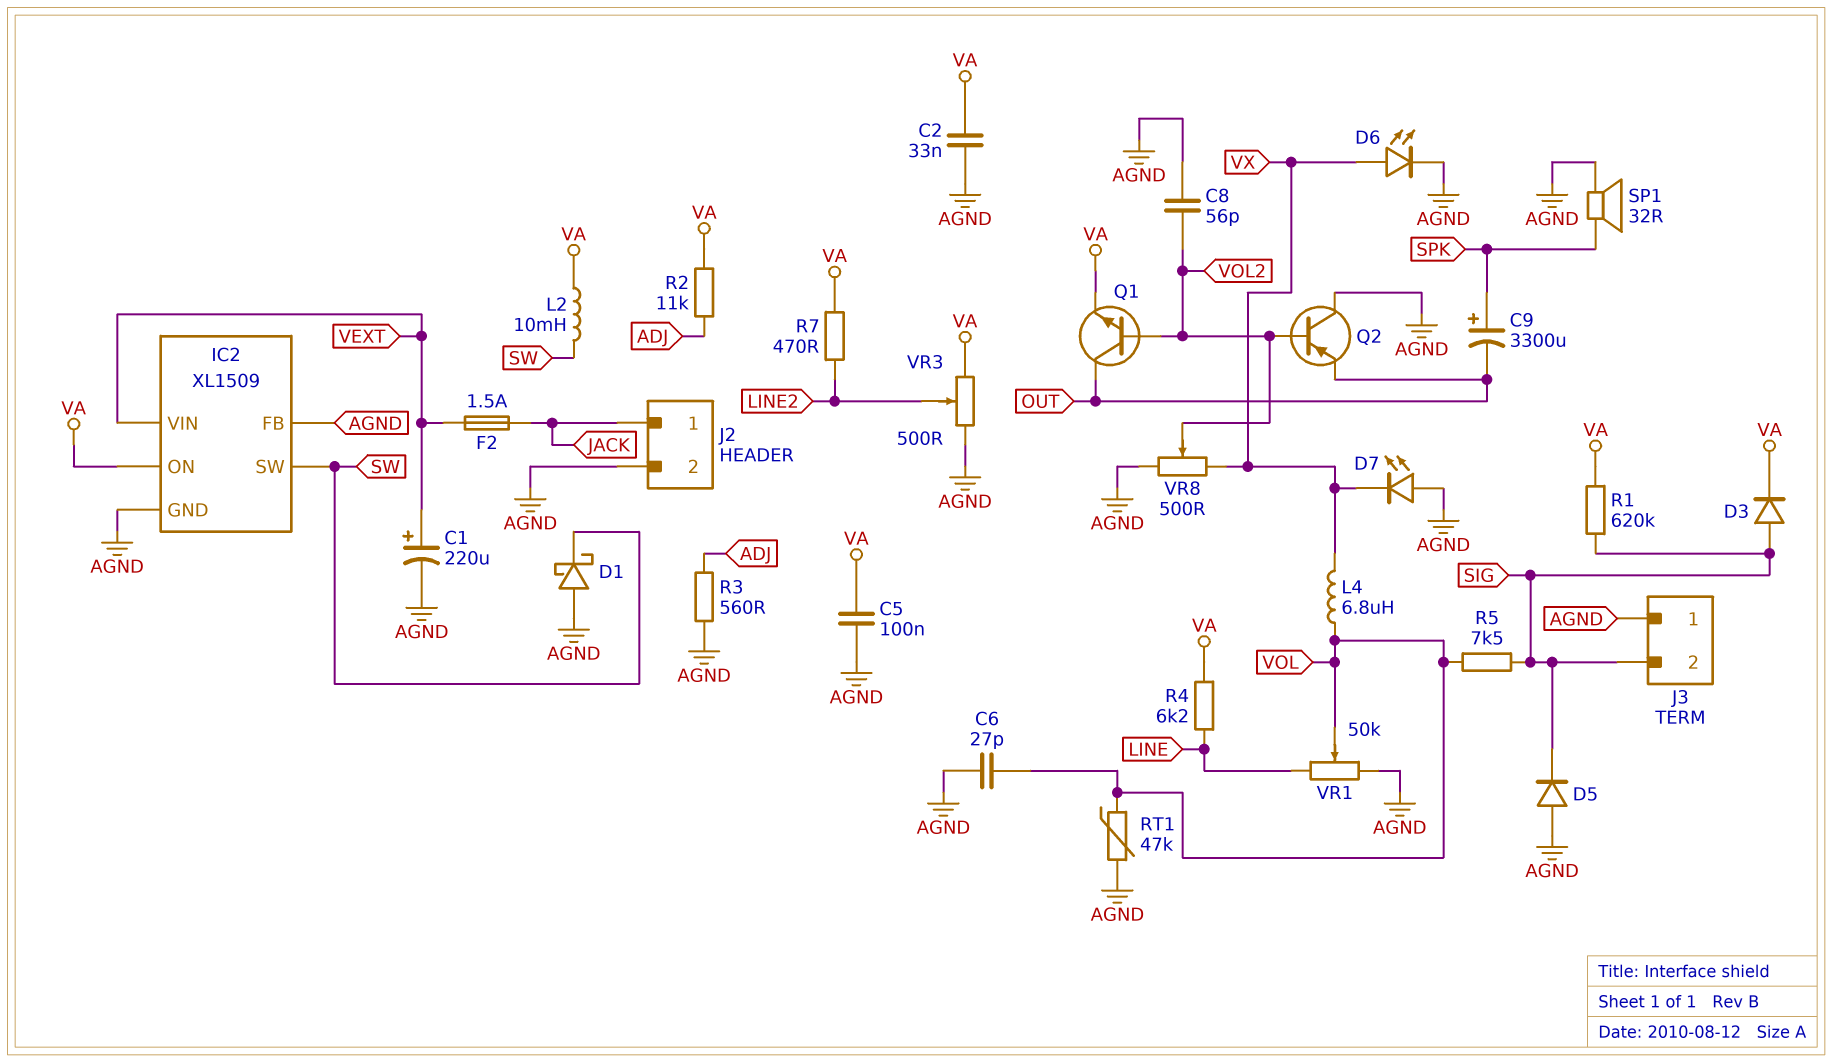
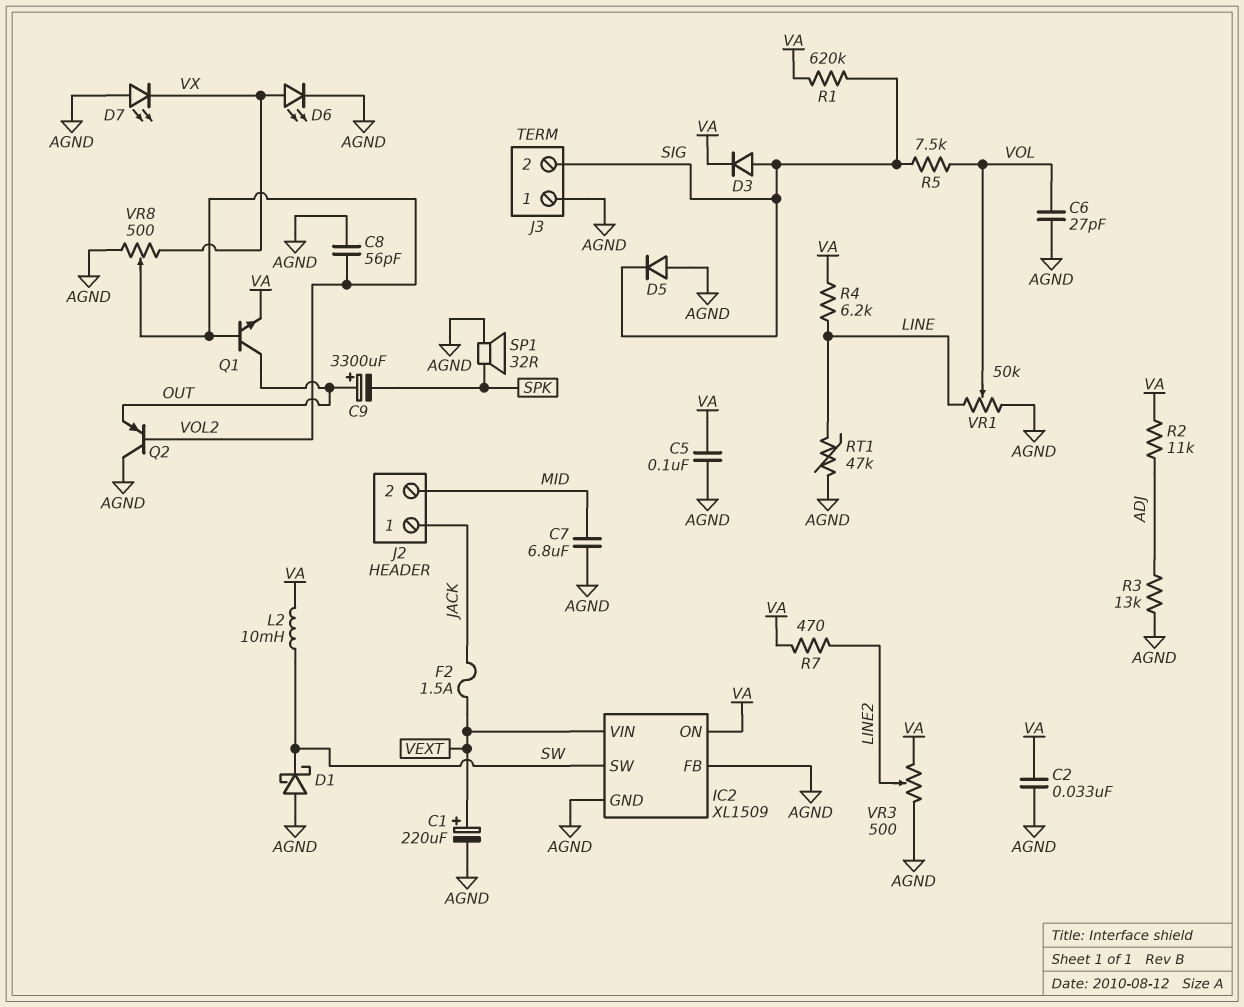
C7: none -> 6.8uF (AGND, MID)
C9: 3300uF (plus SPK, minus OUT) -> 3300uF (plus OUT, minus SPK)
J2 pin 2: AGND -> MID
L4: 6.8uH (VOL, VX) -> none
R3: 560 (ADJ, AGND) -> 13k (ADJ, AGND)
RT1: 47k (AGND, VOL) -> 47k (AGND, LINE)

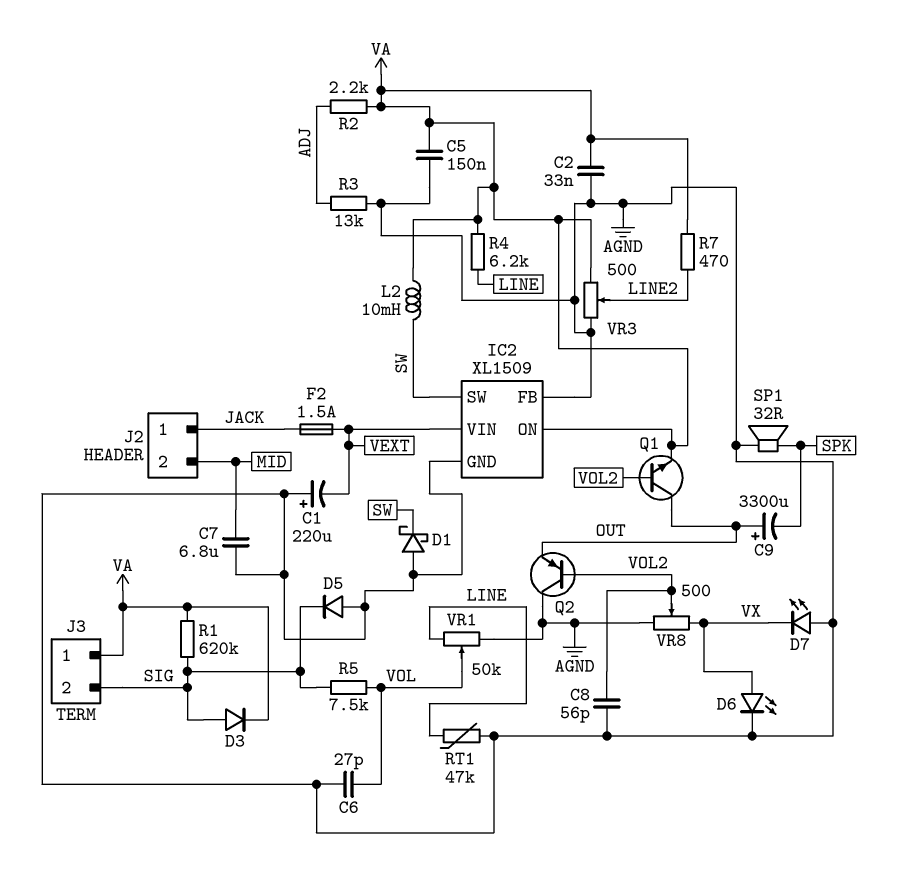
C1: 220uF (plus VEXT, minus AGND) -> 220uF (plus AGND, minus VEXT)
C5: 100nF (AGND, VA) -> 150nF (AGND, VA)
J3 pin 1: AGND -> VA
R2: 11k (ADJ, VA) -> 2.2k (ADJ, VA)

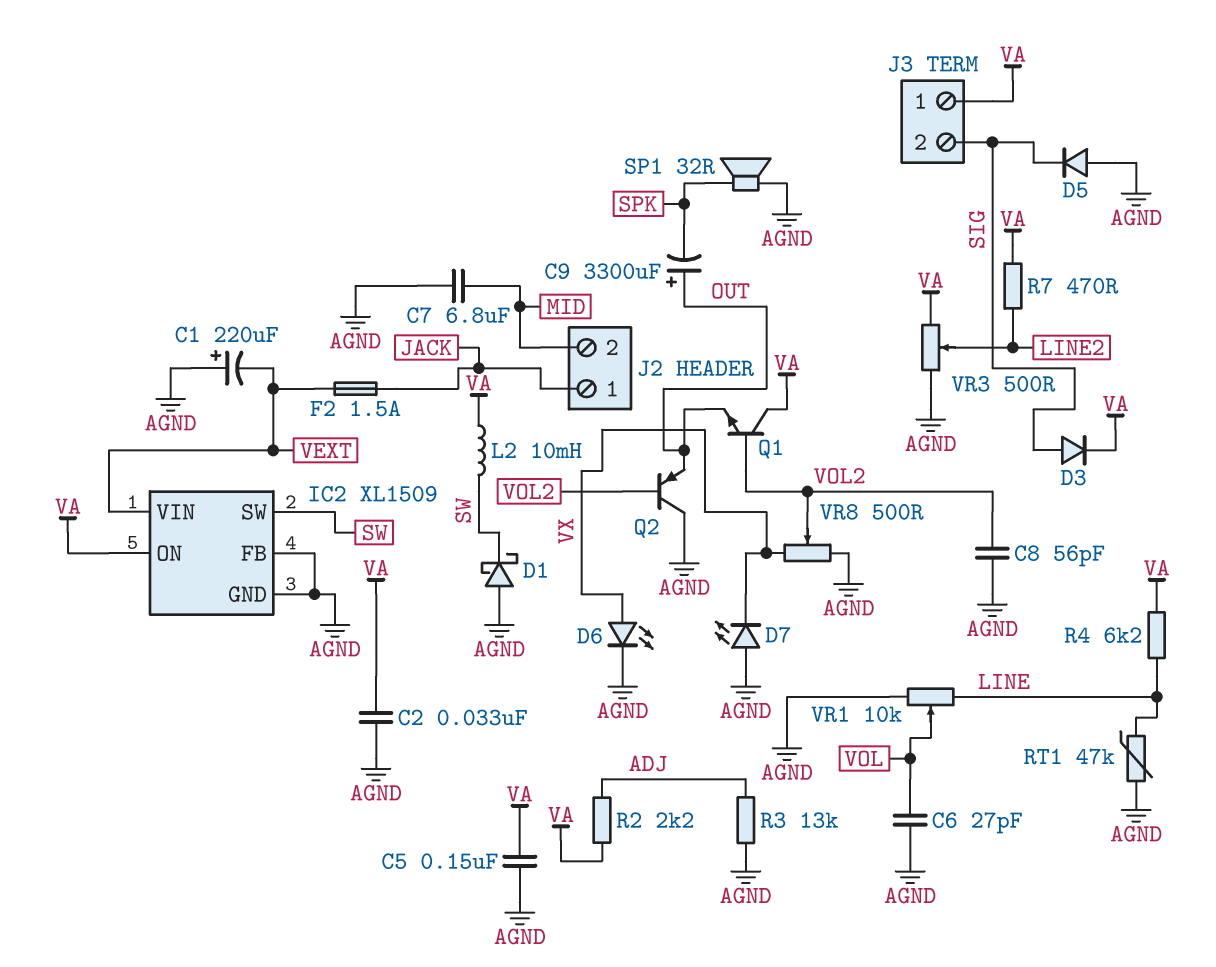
Q1: NPN (B VOL2, C OUT, E VA) -> NPN (B VOL2, C VA, E OUT)
R1: 620k (SIG, VA) -> none
R5: 7.5k (SIG, VOL) -> none
VR1: 50k (AGND, LINE, wiper VOL) -> 10k (AGND, LINE, wiper VOL)

